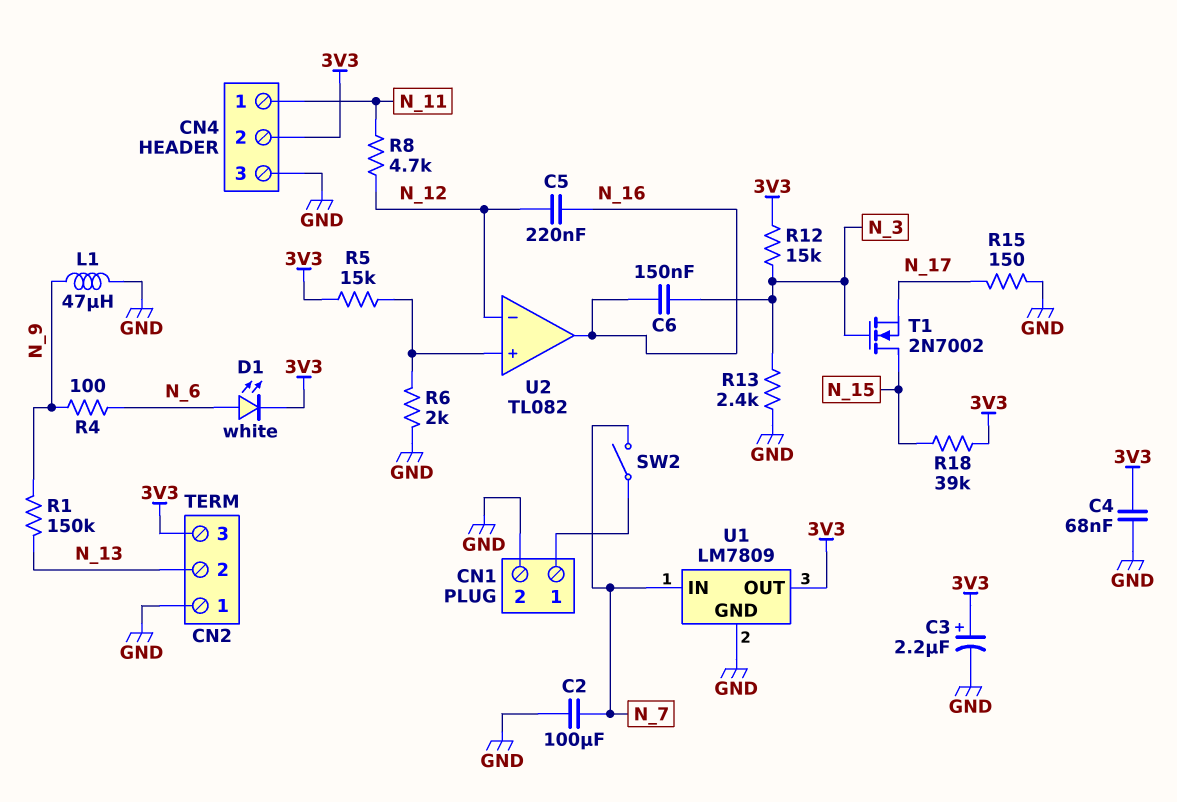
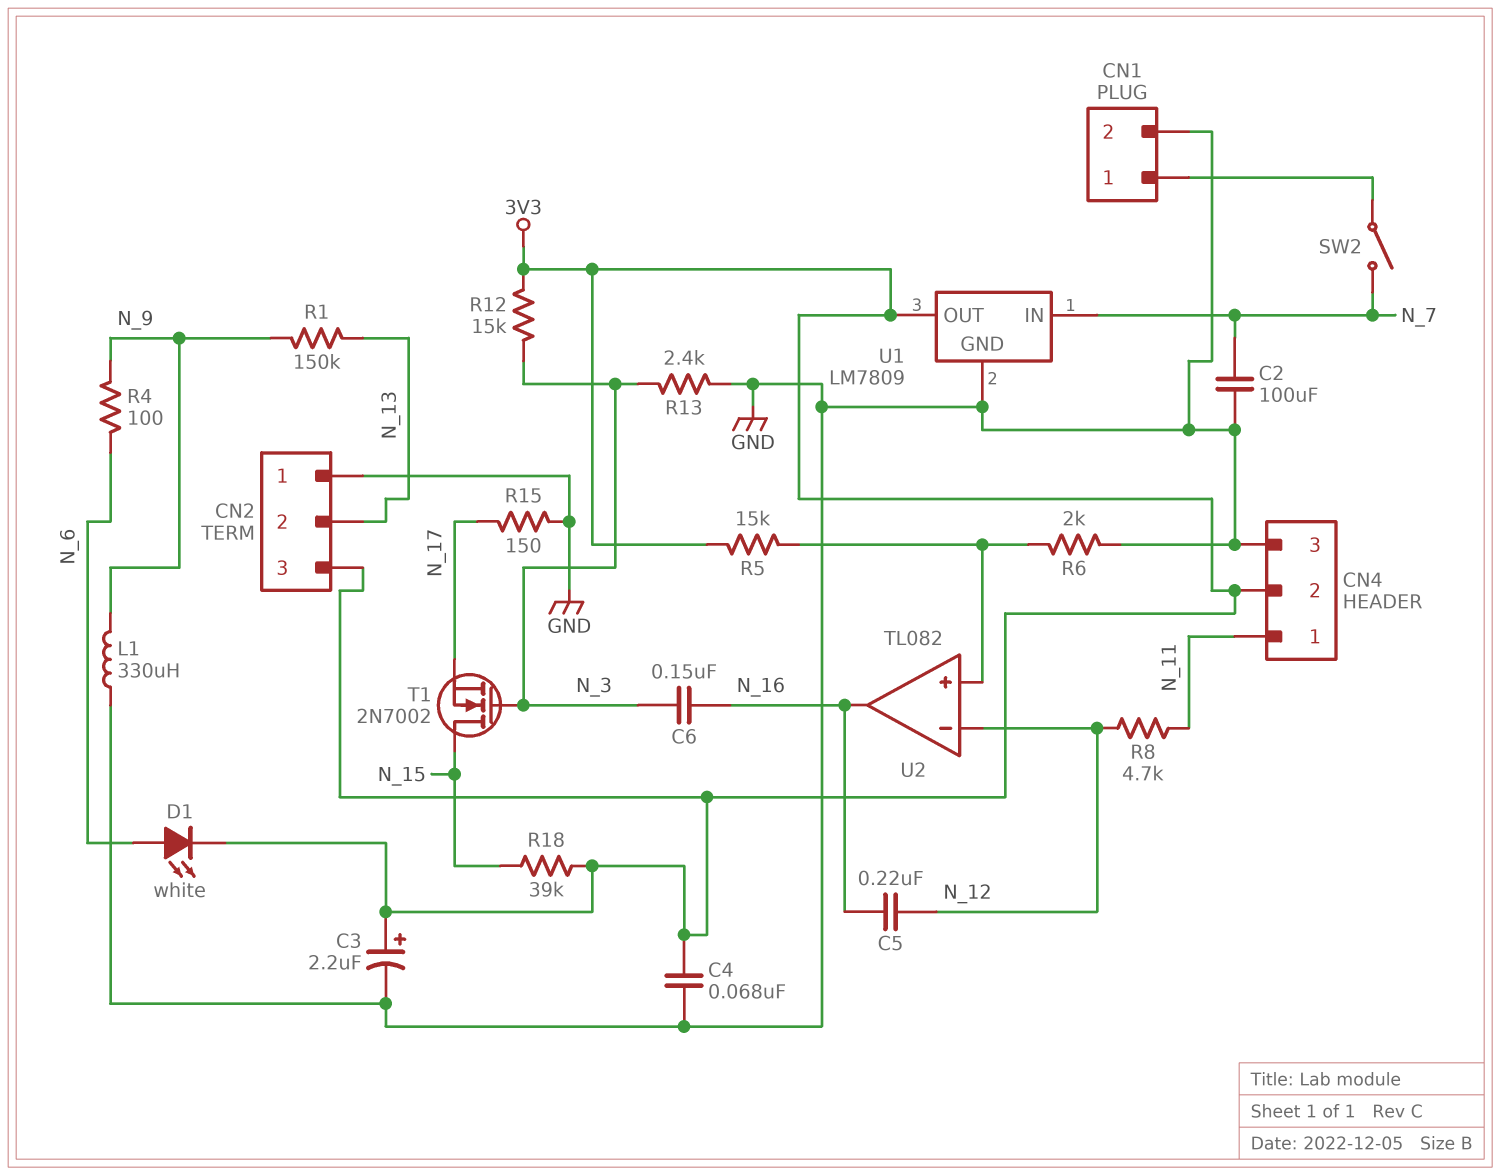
L1: 47uH (GND, N_9) -> 330uH (GND, N_9)

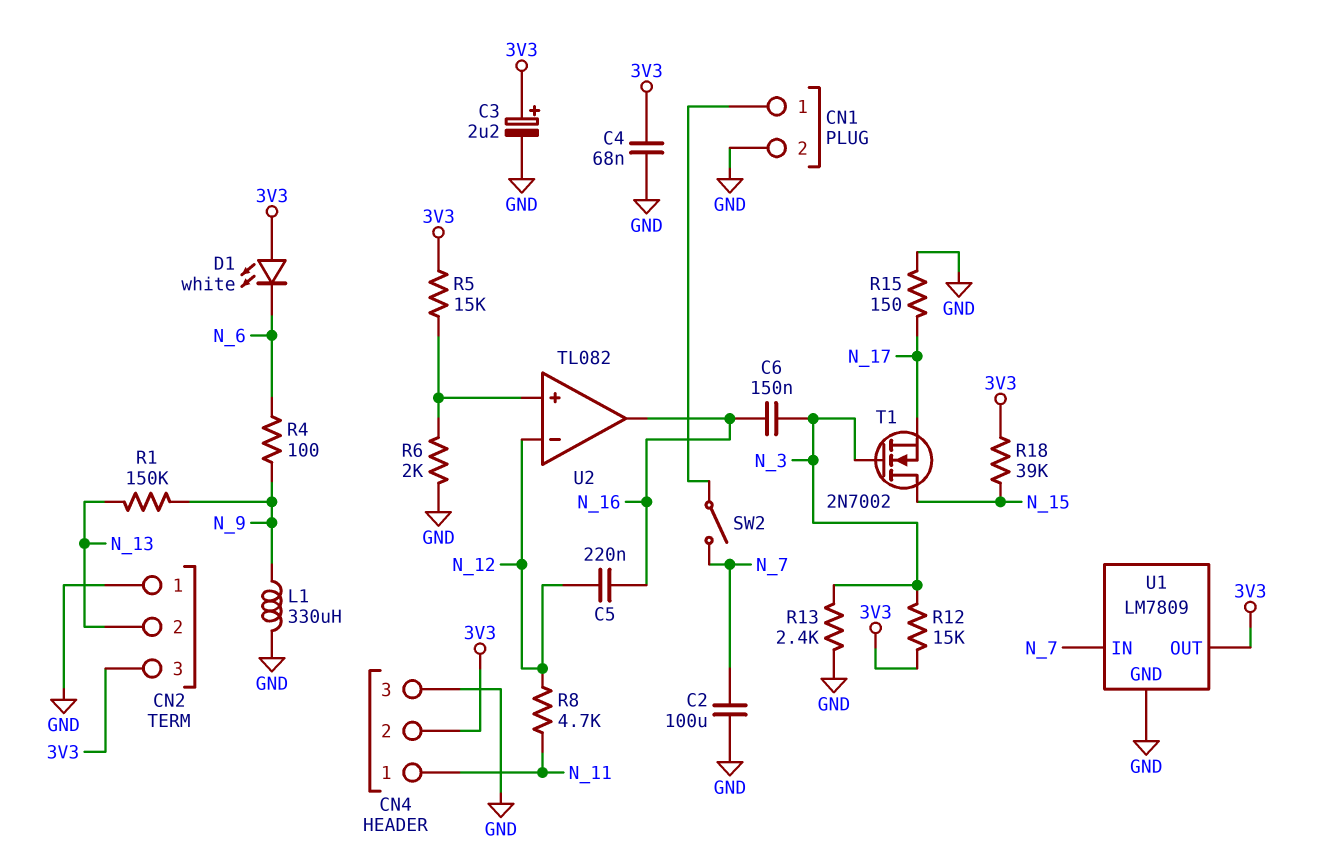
D1: LED white (A N_6, K 3V3) -> LED white (A 3V3, K N_6)

